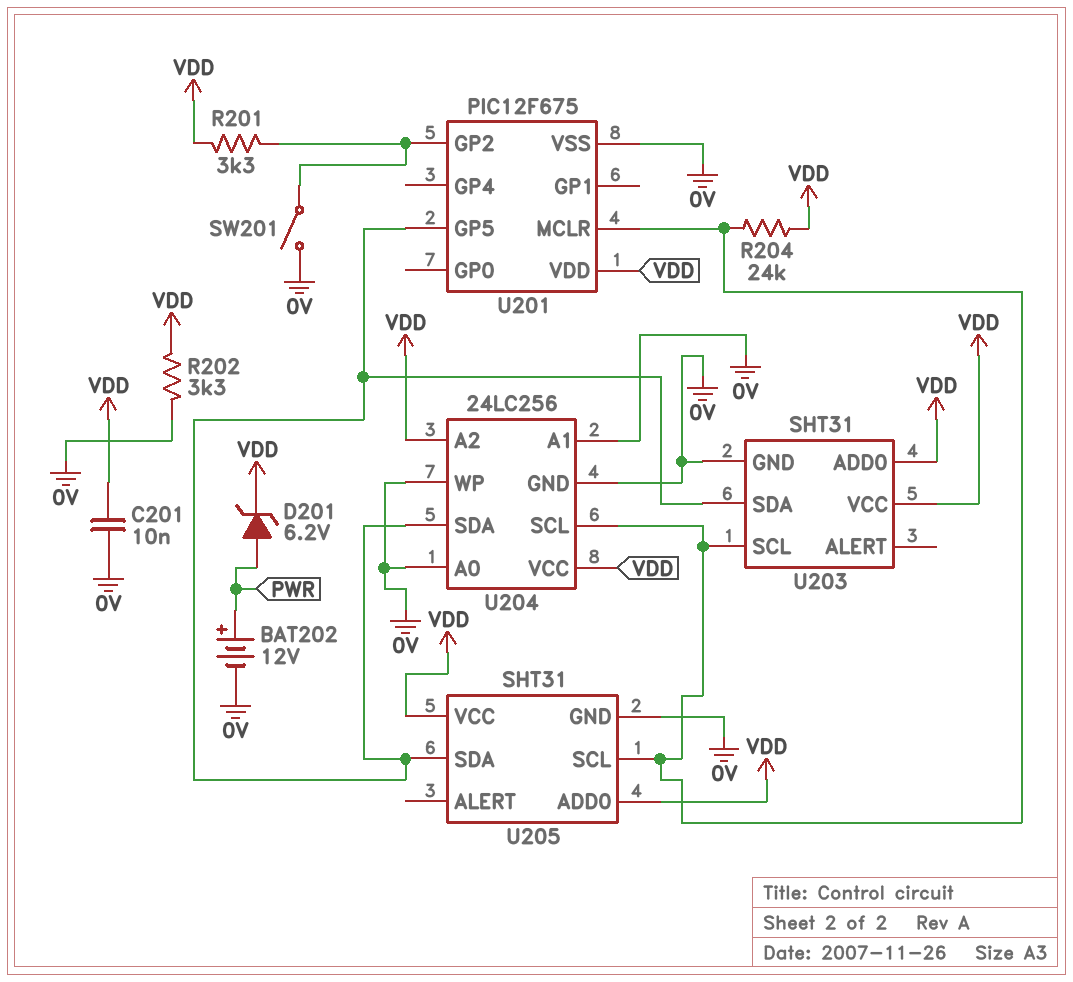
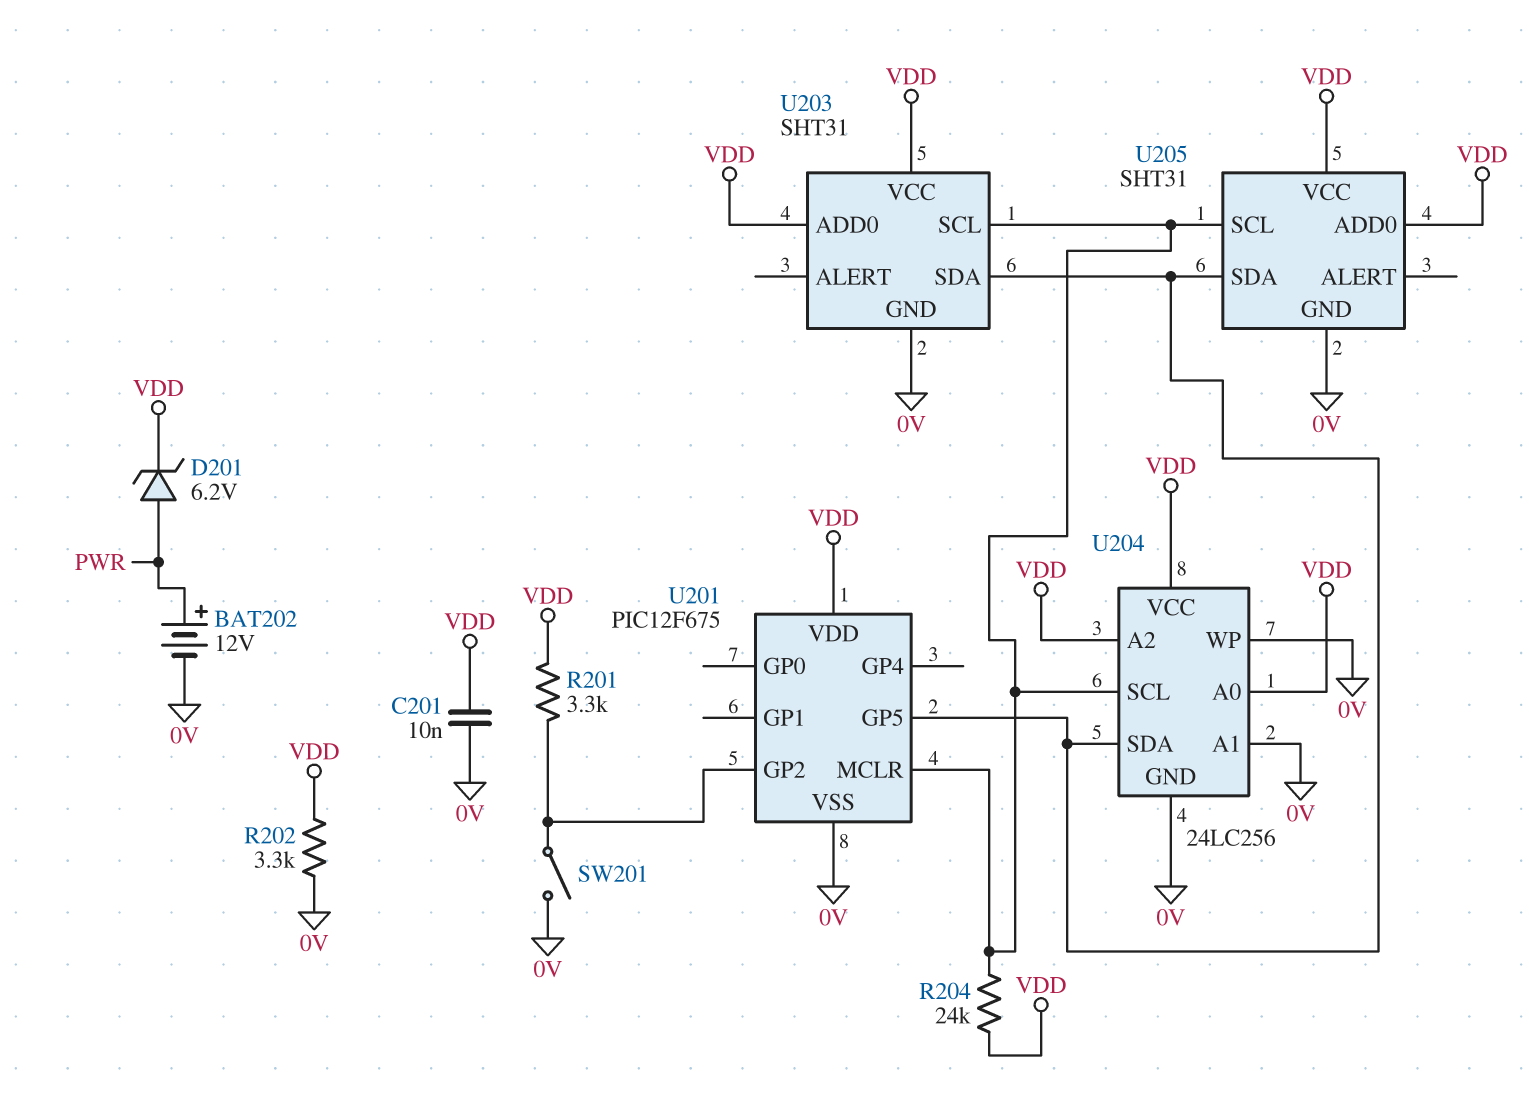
U204 pin A0: 0V -> VDD

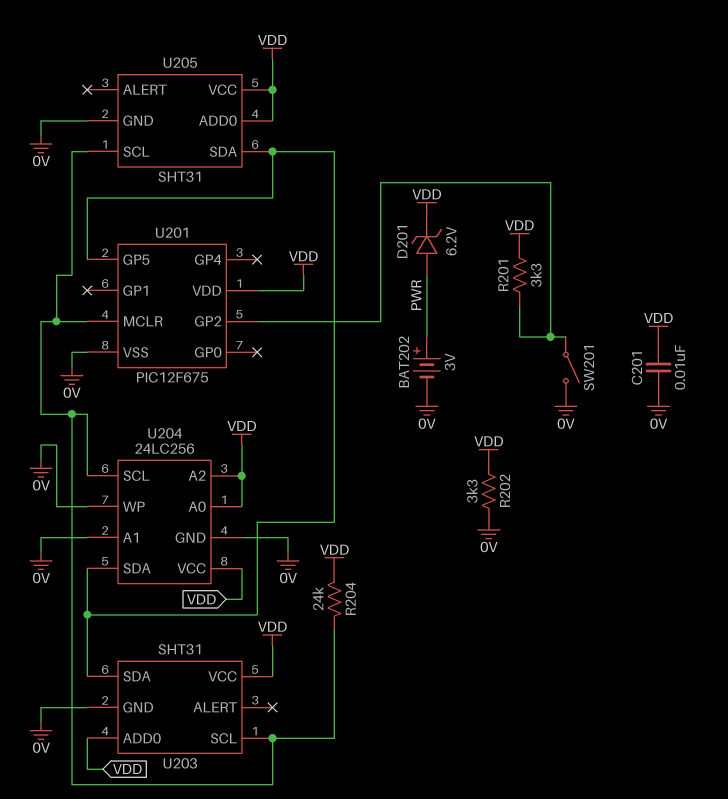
BAT202: 12V (plus PWR, minus 0V) -> 3V (plus PWR, minus 0V)

